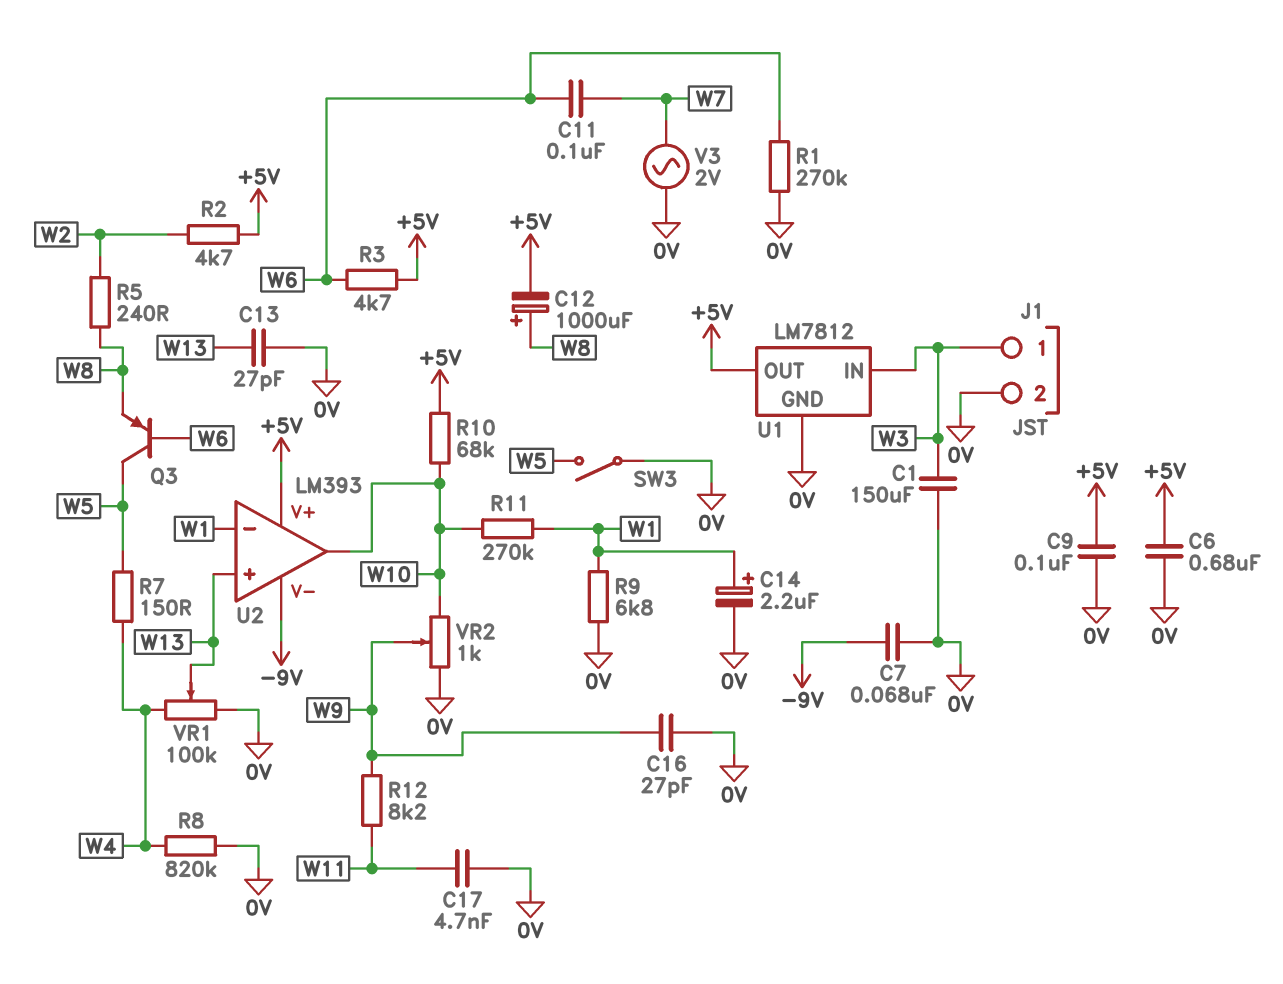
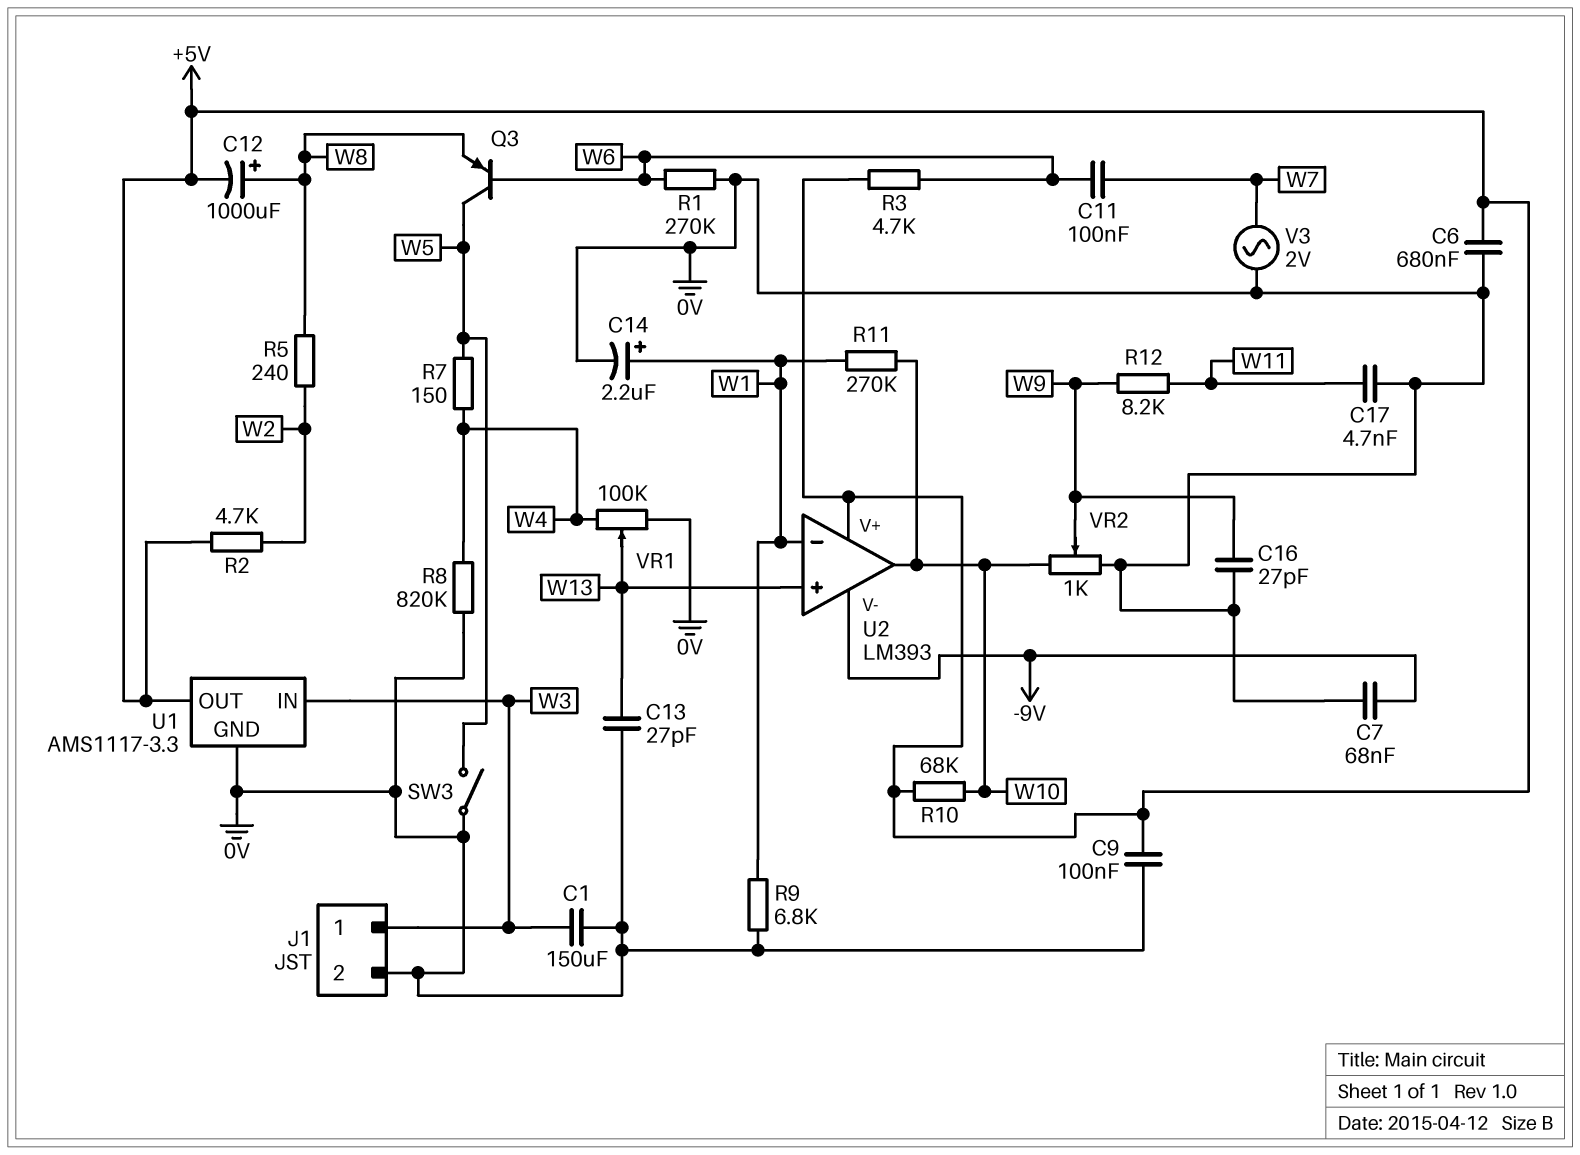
U1: LM7812 -> AMS1117-3.3

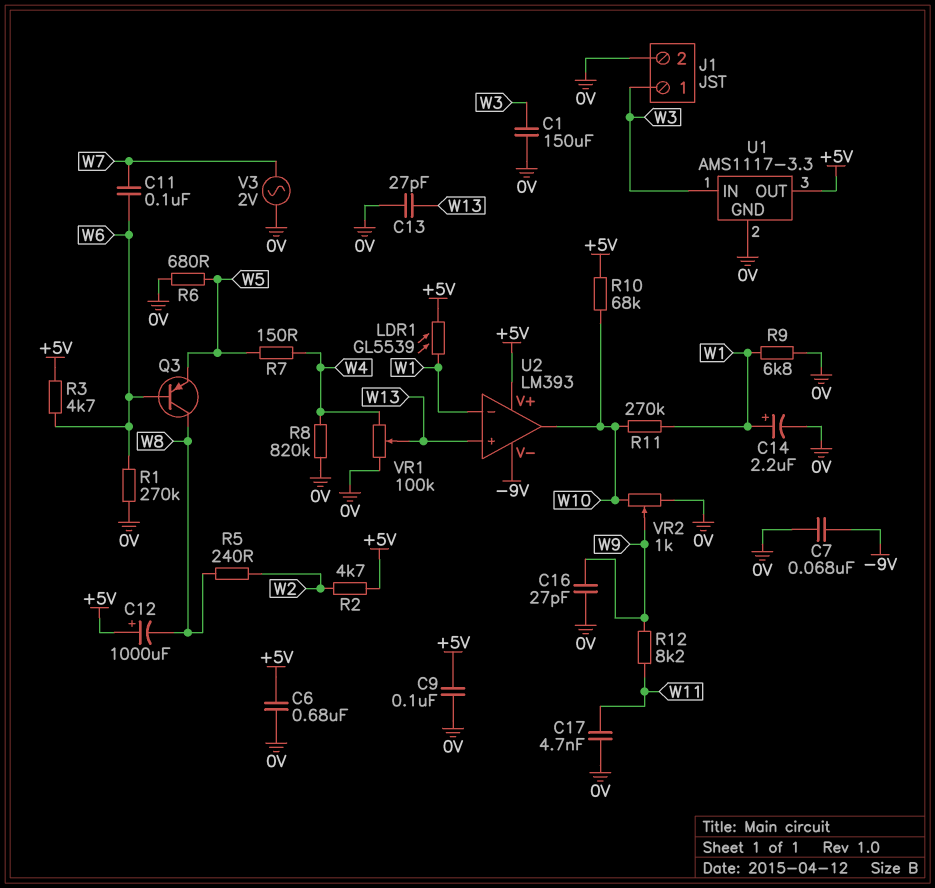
C12: 1000uF (plus W8, minus +5V) -> 1000uF (plus +5V, minus W8)
LDR1: none -> GL5539 (+5V, W1)
Q3: PNP (B W6, C W5, E W8) -> PNP (B W6, C W8, E W5)
R6: none -> 680 (0V, W5)
SW3: switch (0V, W5) -> none

